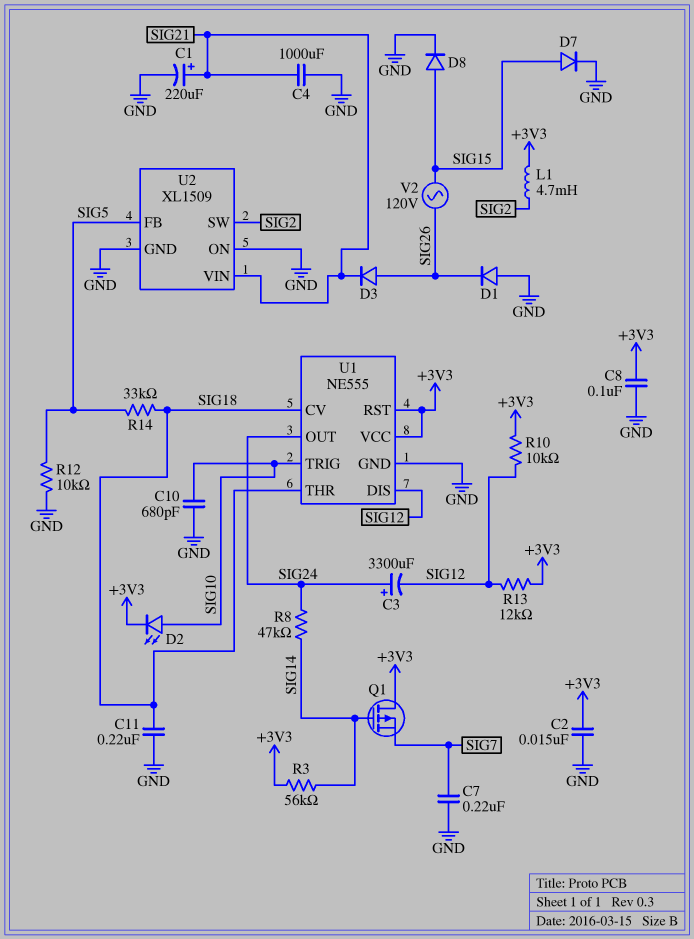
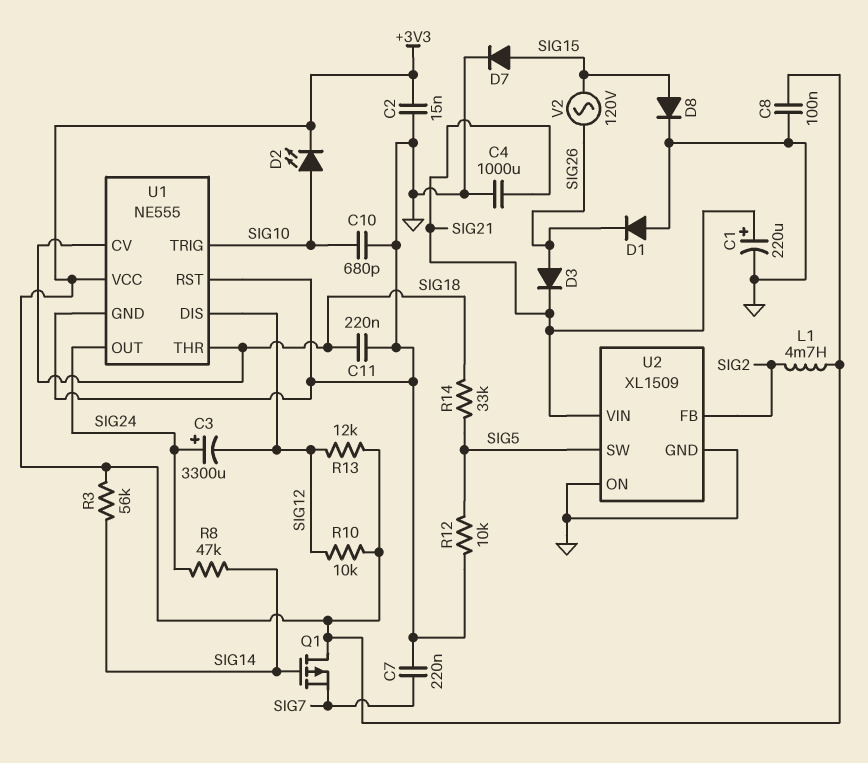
U1 pin RST: +3V3 -> GND
U2 pin FB: SIG5 -> SIG2
U2 pin SW: SIG2 -> SIG5

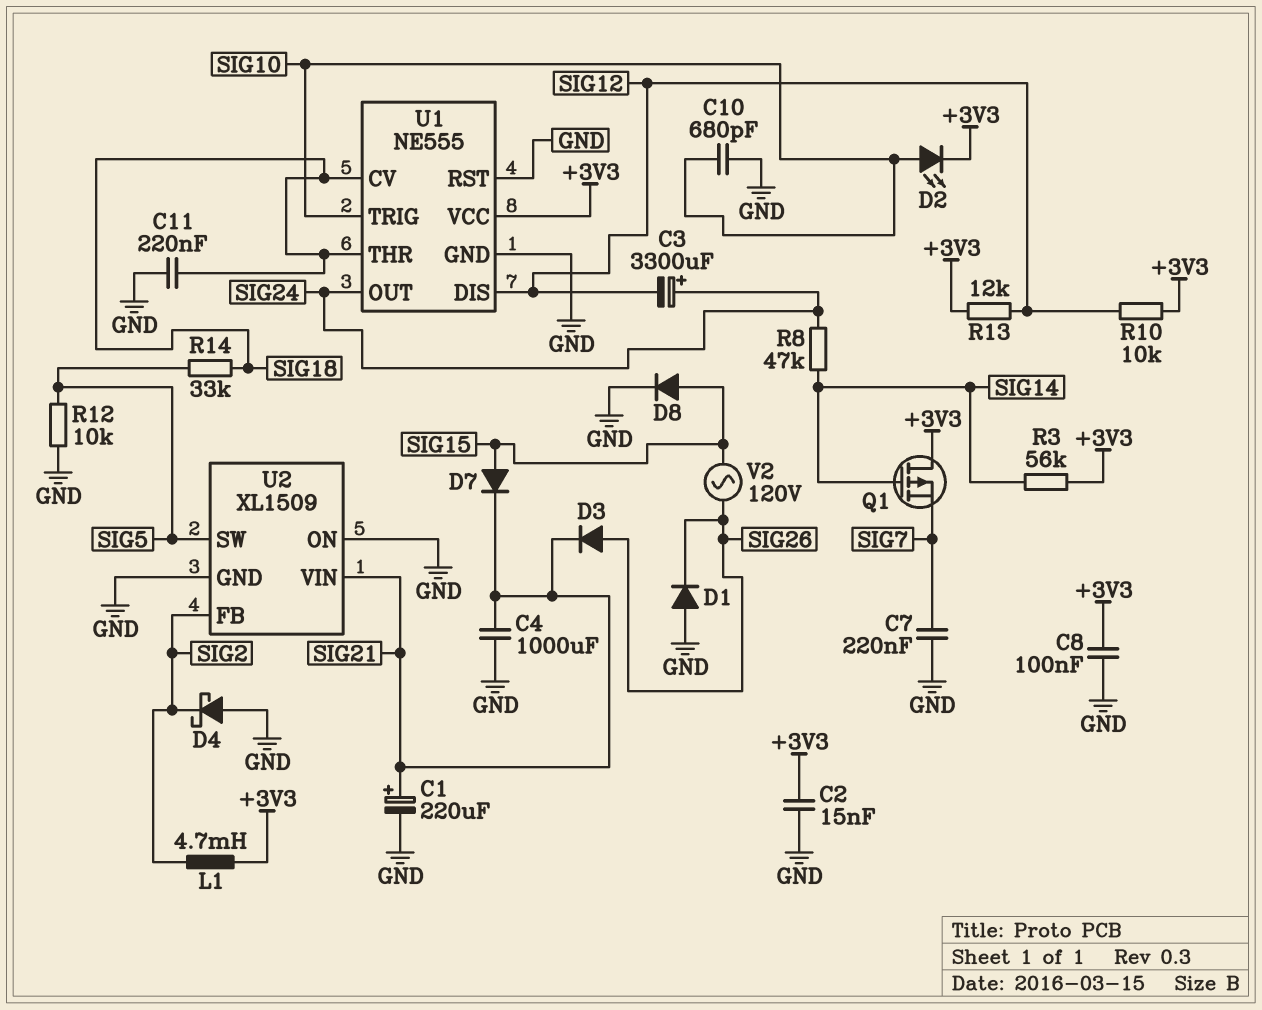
D4: none -> schottky (A GND, K SIG2)
D7: diode (A SIG15, K GND) -> diode (A SIG15, K SIG21)

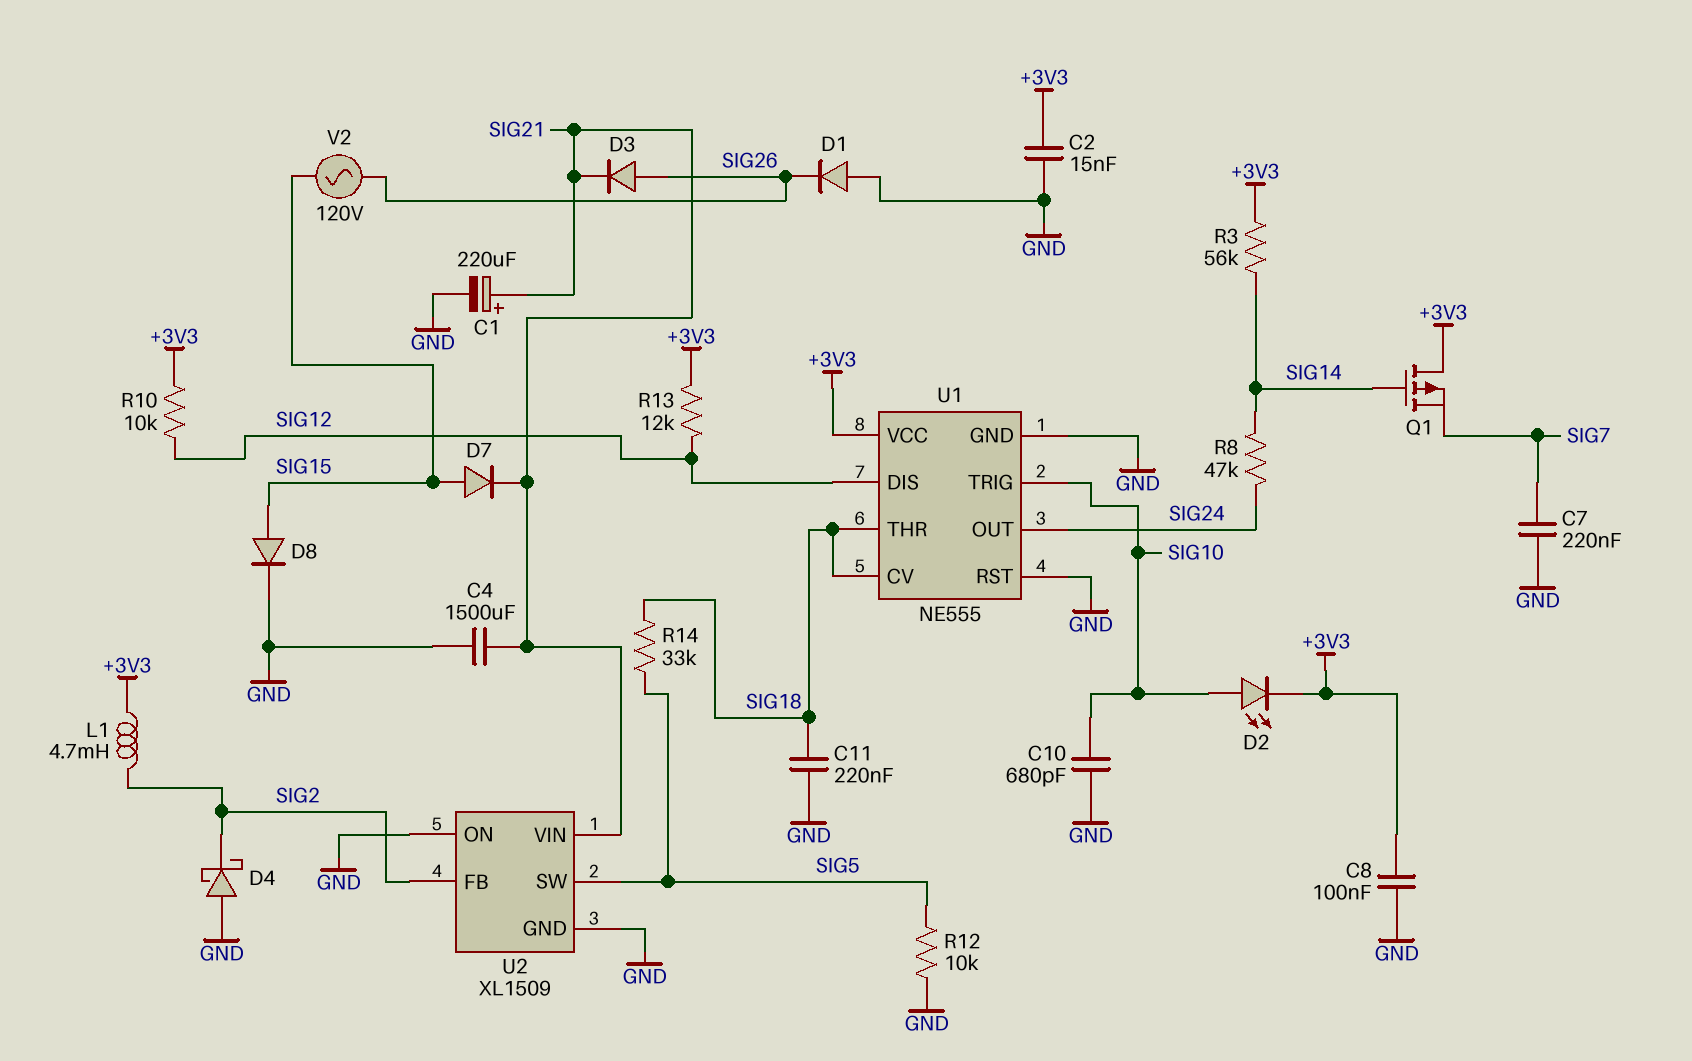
C3: 3300uF (plus SIG24, minus SIG12) -> none
C4: 1000uF (GND, SIG21) -> 1500uF (GND, SIG21)

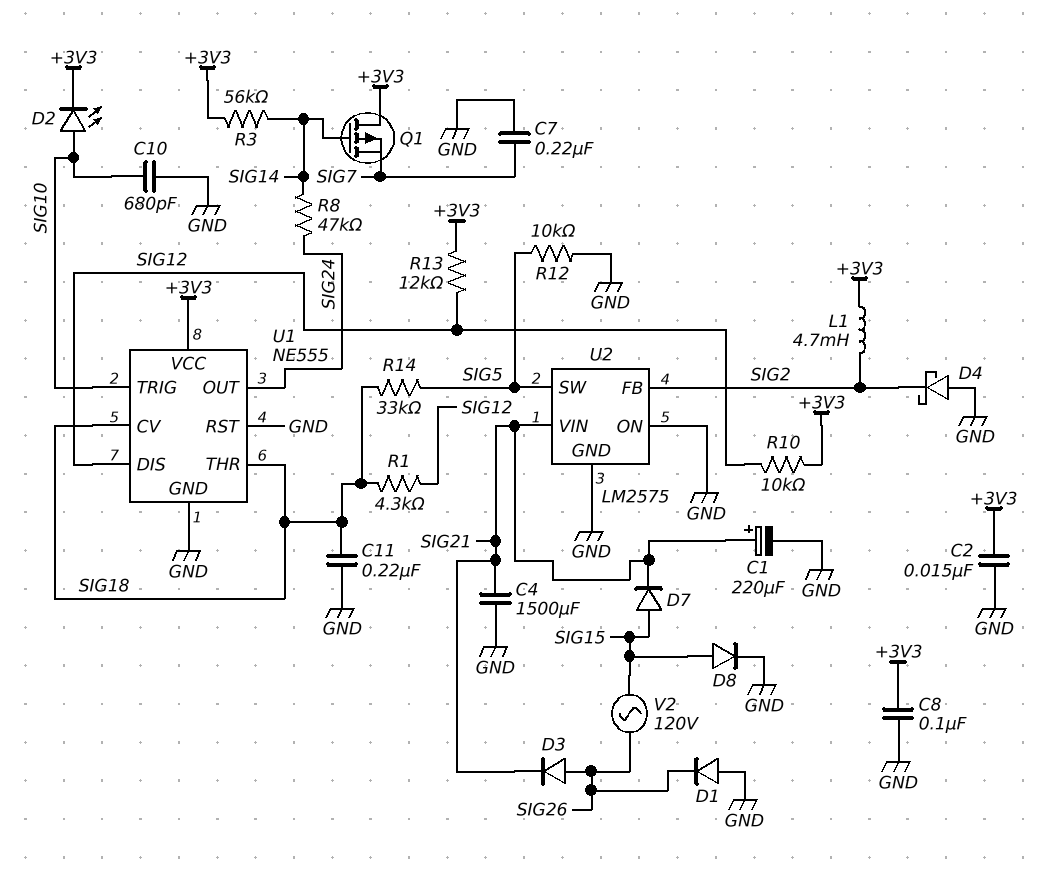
R1: none -> 4.3k (SIG12, SIG18)
U2: XL1509 -> LM2575

